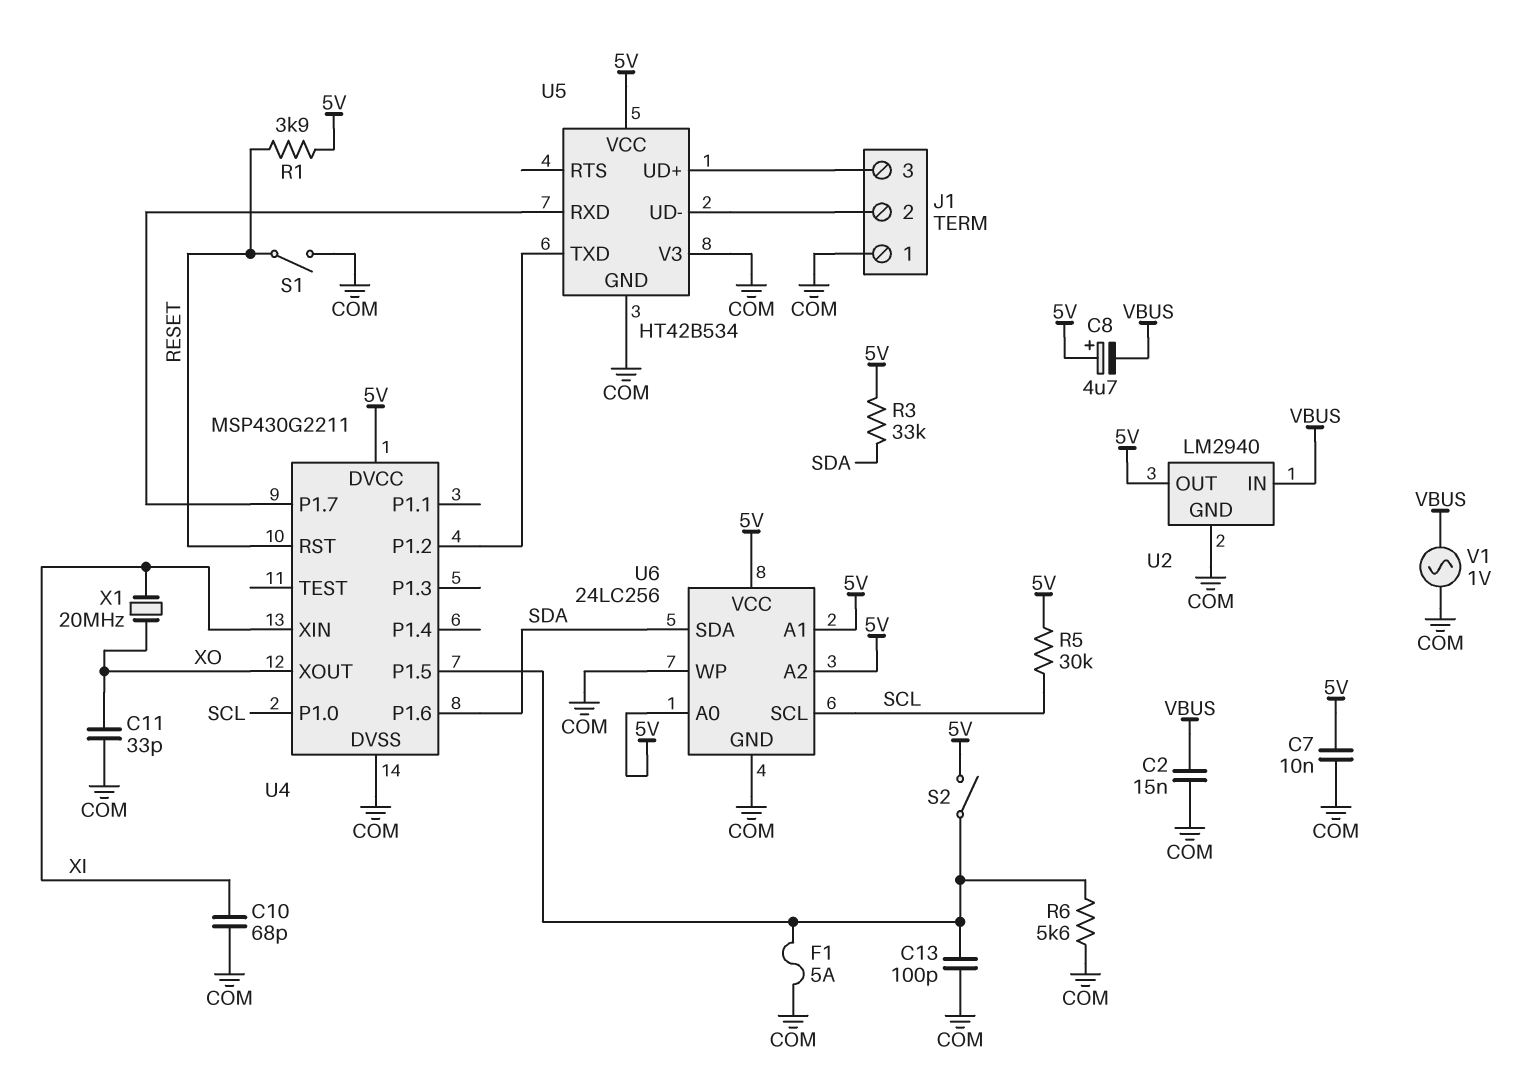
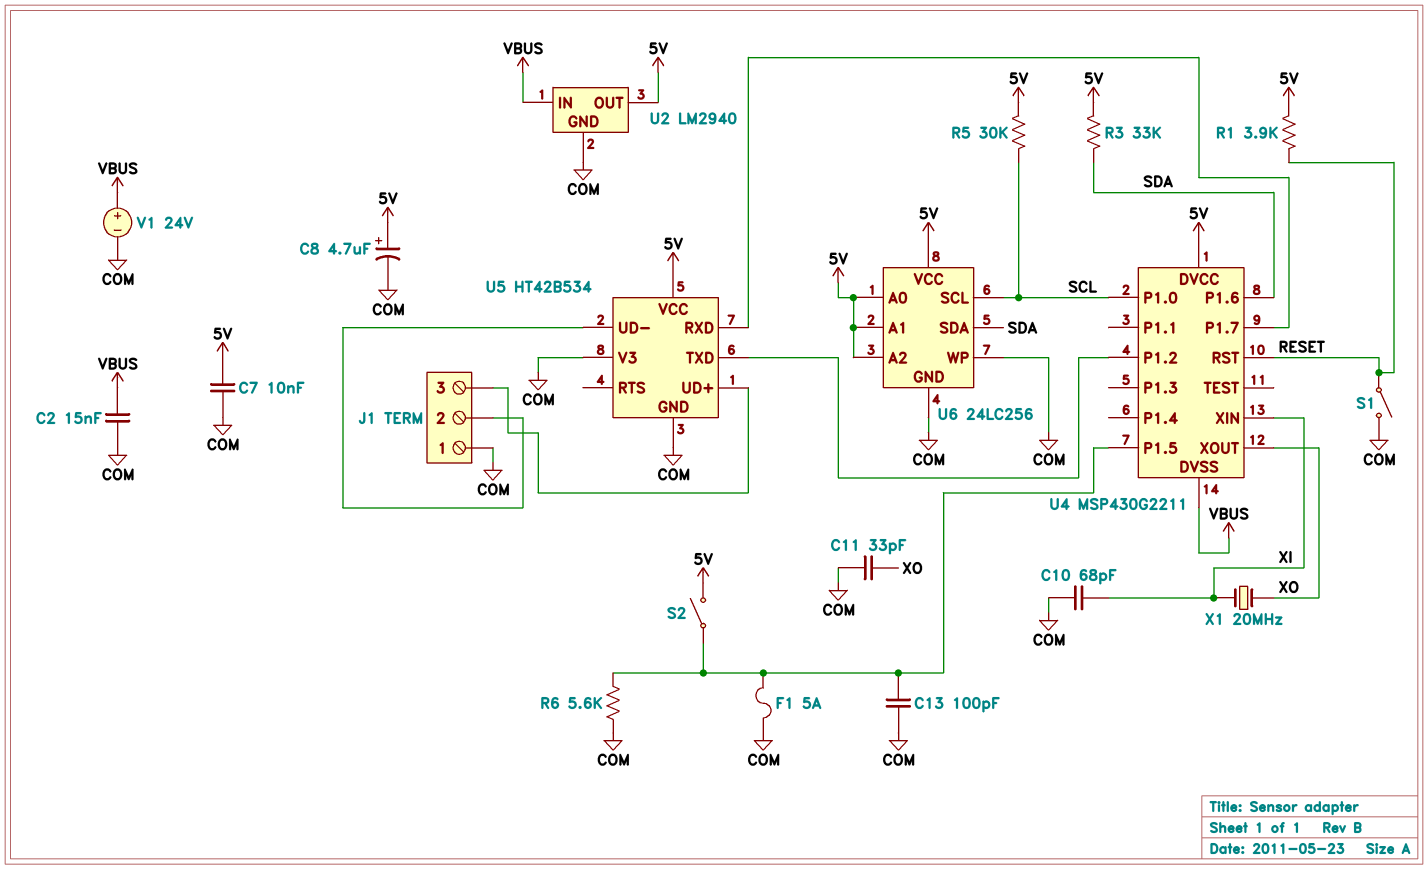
C8: 4.7uF (plus 5V, minus VBUS) -> 4.7uF (plus 5V, minus COM)
U4 pin DVSS: COM -> VBUS
V1: AC 1V (COM, VBUS) -> 24V (plus VBUS, minus COM)

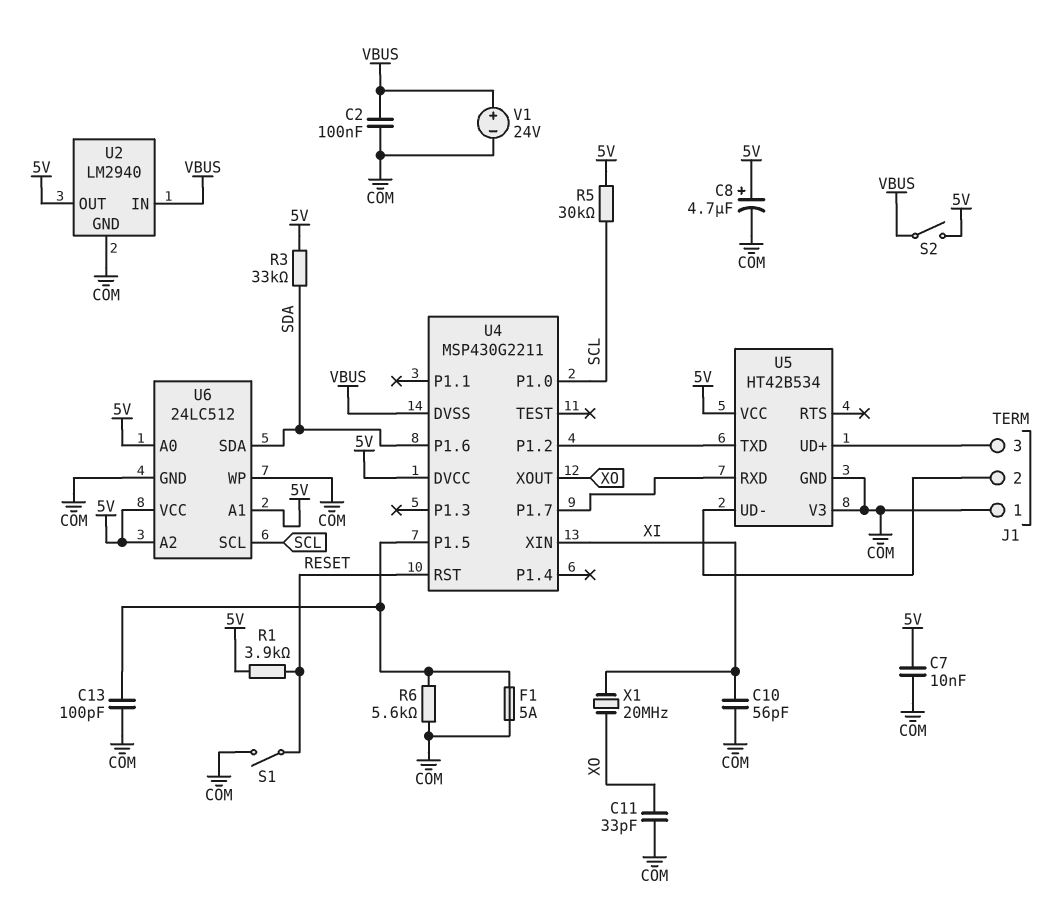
C2: 15nF (COM, VBUS) -> 100nF (COM, VBUS)
C10: 68pF (COM, XI) -> 56pF (COM, XI)
S2: switch (5V, U4/P1.5) -> switch (5V, VBUS)
U6: 24LC256 -> 24LC512

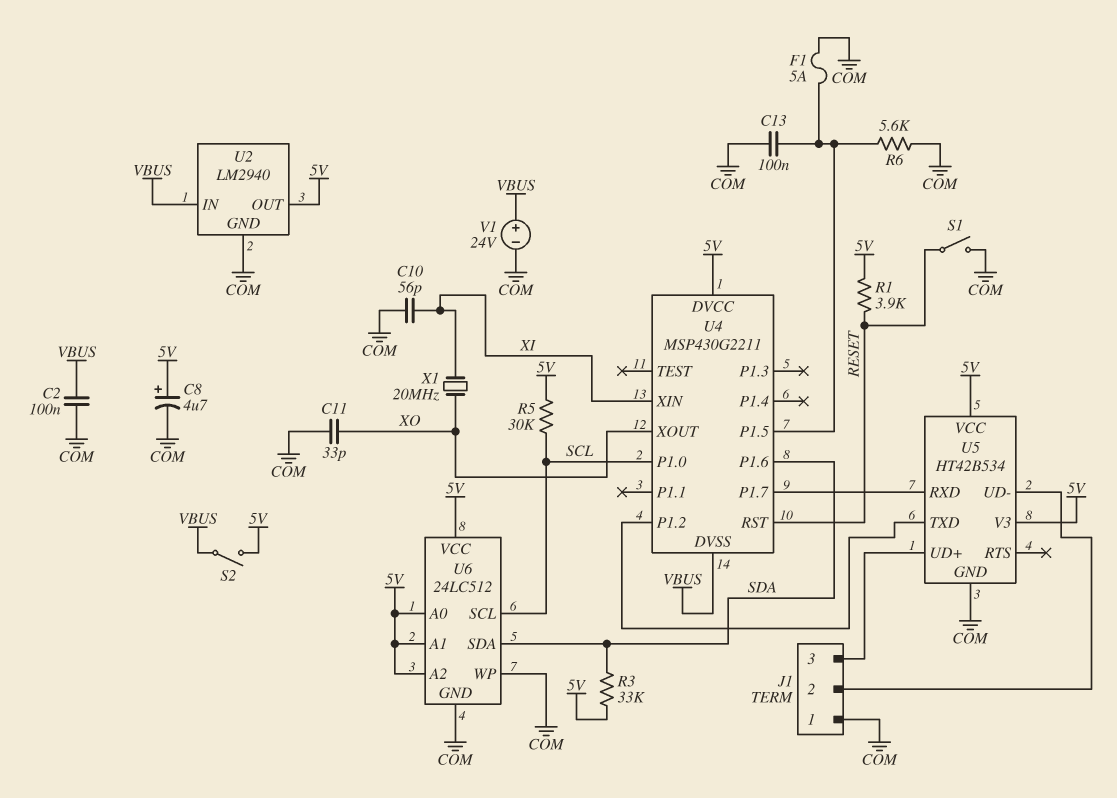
C7: 10nF (5V, COM) -> none
C13: 100pF (COM, U4/P1.5) -> 100nF (COM, U4/P1.5)
U5 pin V3: COM -> 5V

